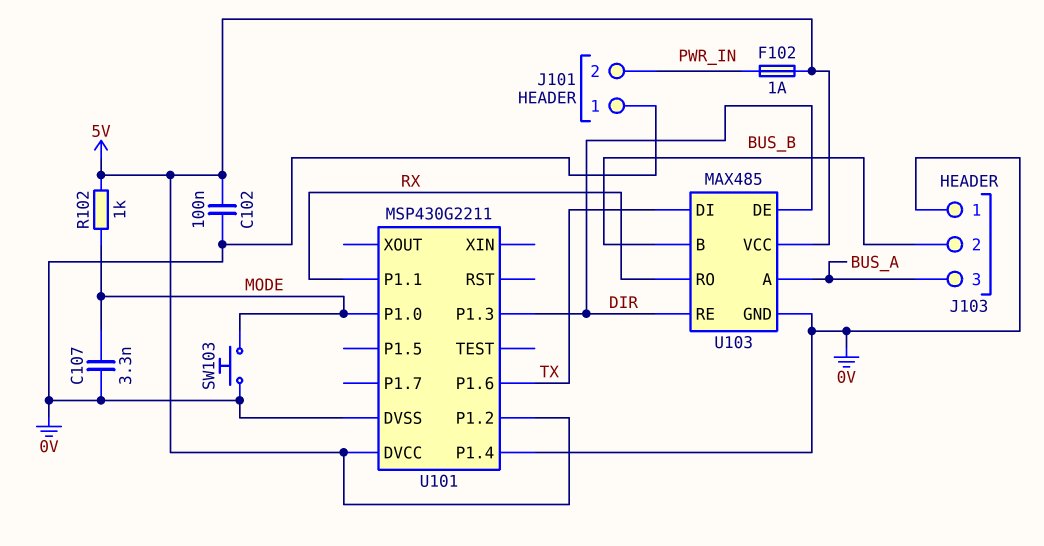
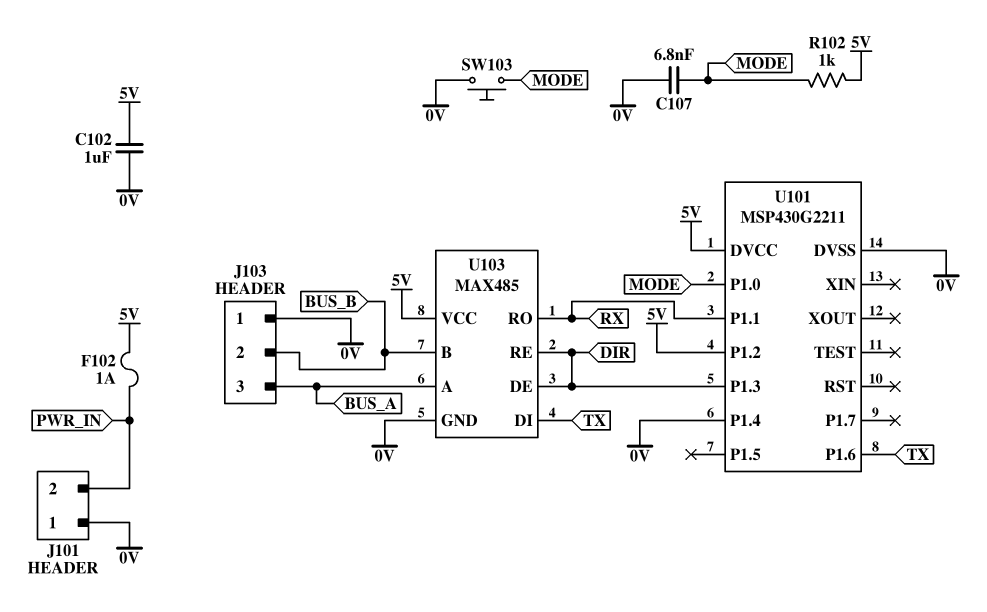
C102: 100nF (0V, 5V) -> 1uF (0V, 5V)
C107: 3.3nF (0V, MODE) -> 6.8nF (0V, MODE)

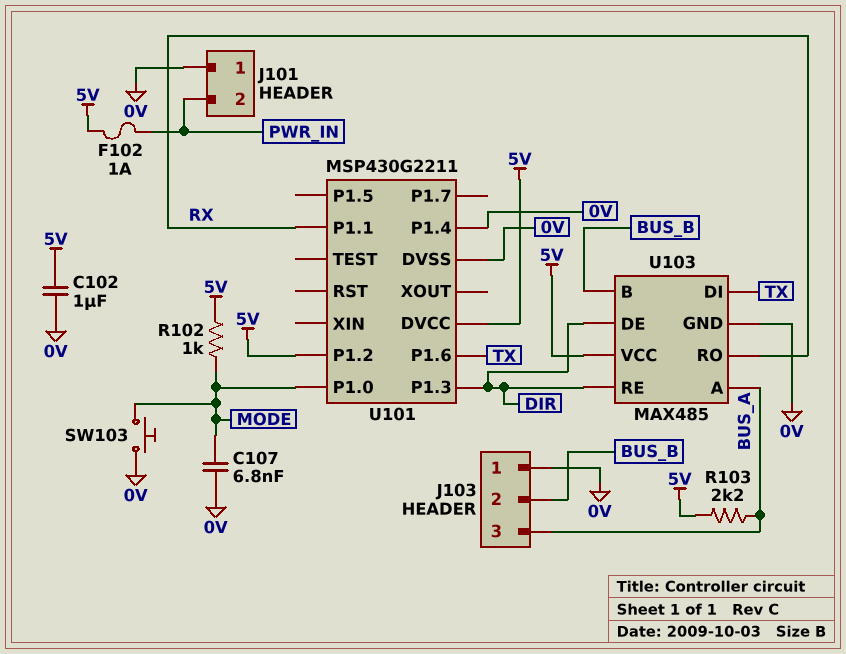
R103: none -> 2.2k (5V, BUS_A)

